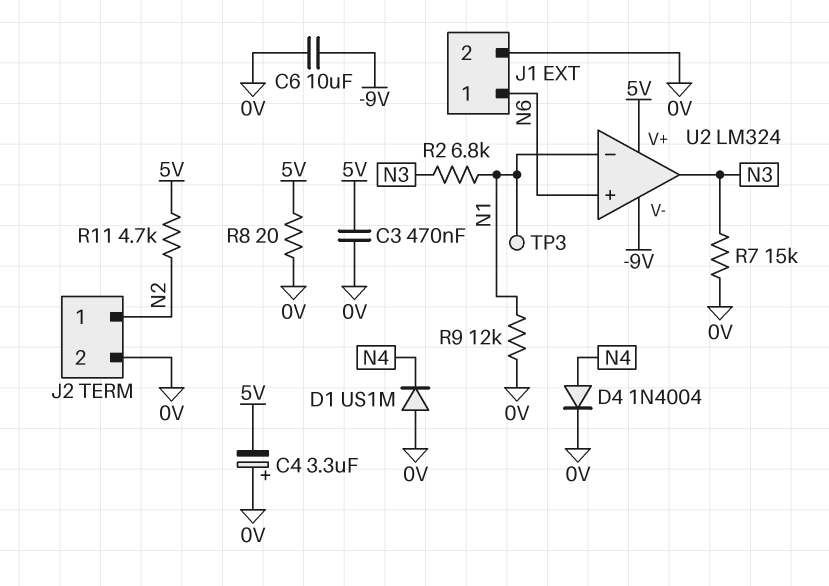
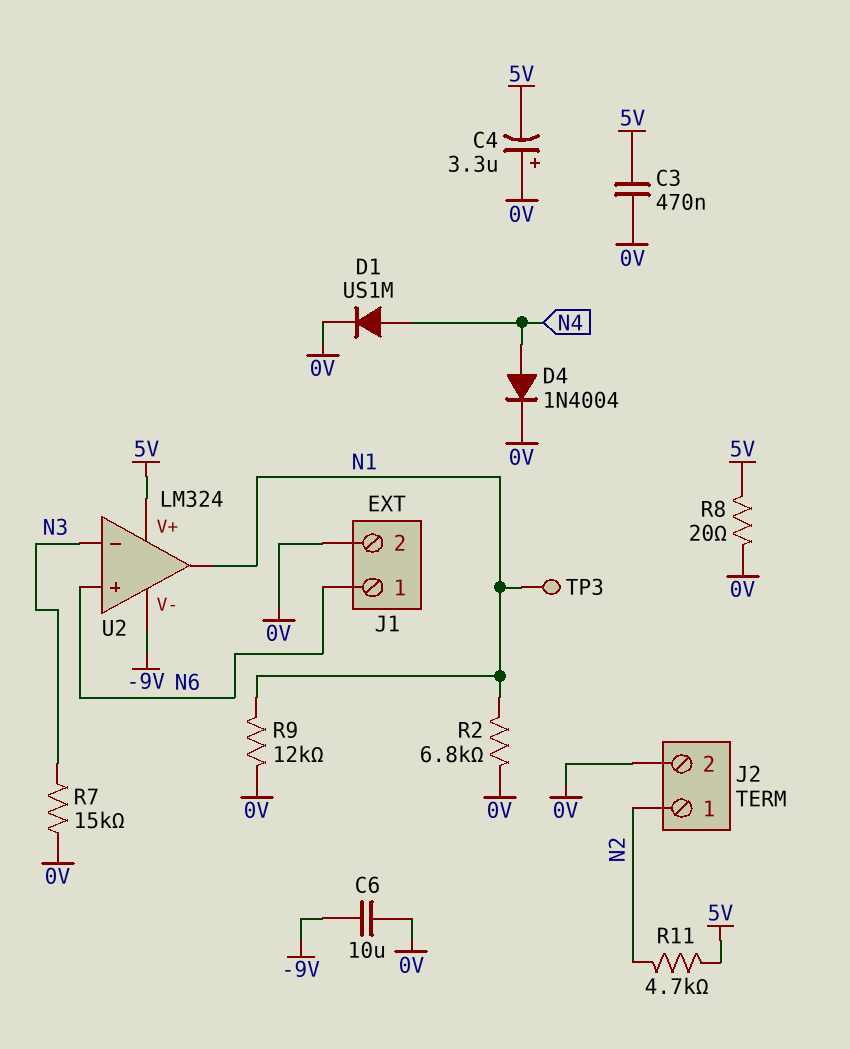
D1: diode US1M (A 0V, K N4) -> diode US1M (A N4, K 0V)
R2: 6.8k (N1, N3) -> 6.8k (0V, N1)
U2 pin in-: N1 -> N3
U2 pin out: N3 -> N1

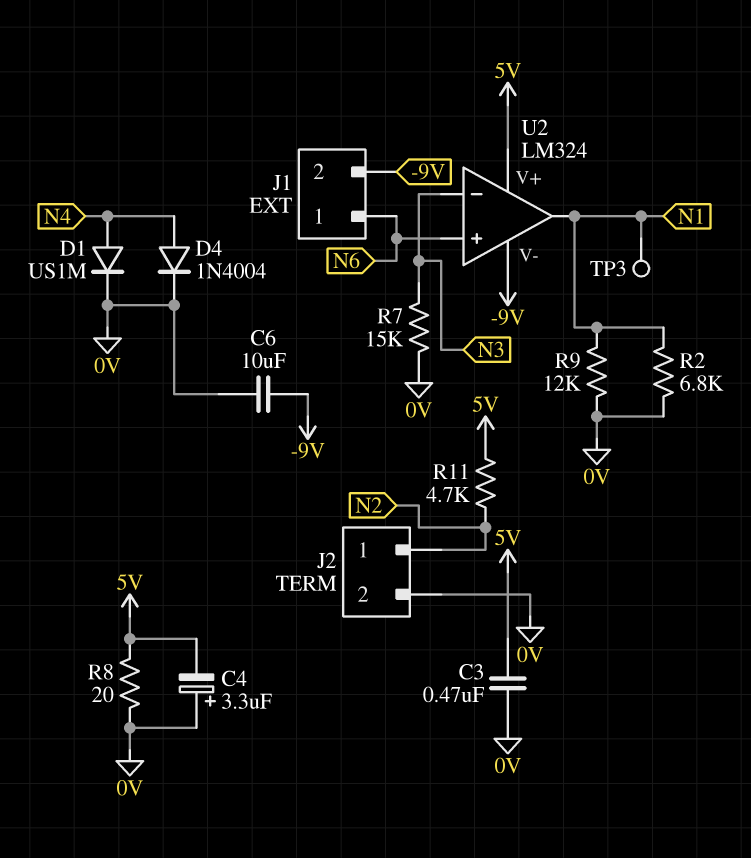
J1 pin 2: 0V -> -9V

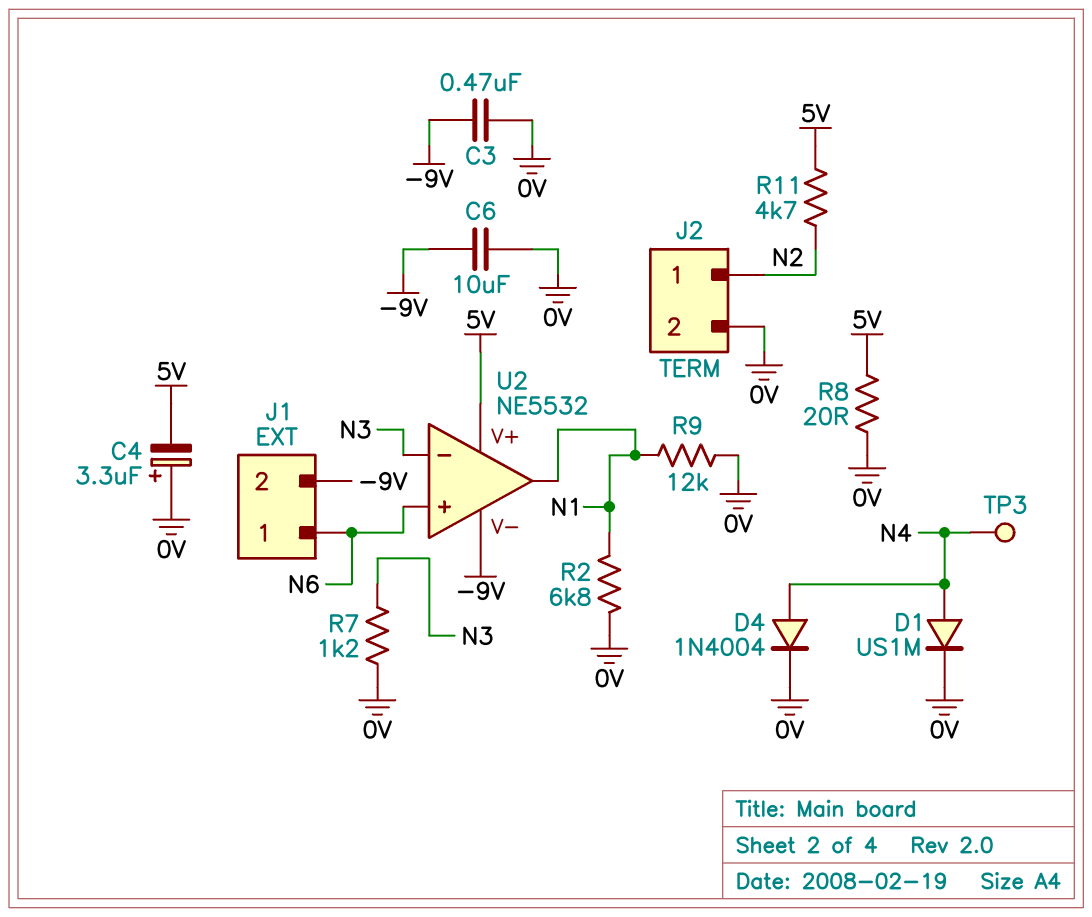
C3: 470nF (0V, 5V) -> 470nF (-9V, 0V)
R7: 15k (0V, N3) -> 1.2k (0V, N3)
TP3: test point (N1) -> test point (N4)
U2: LM324 -> NE5532

